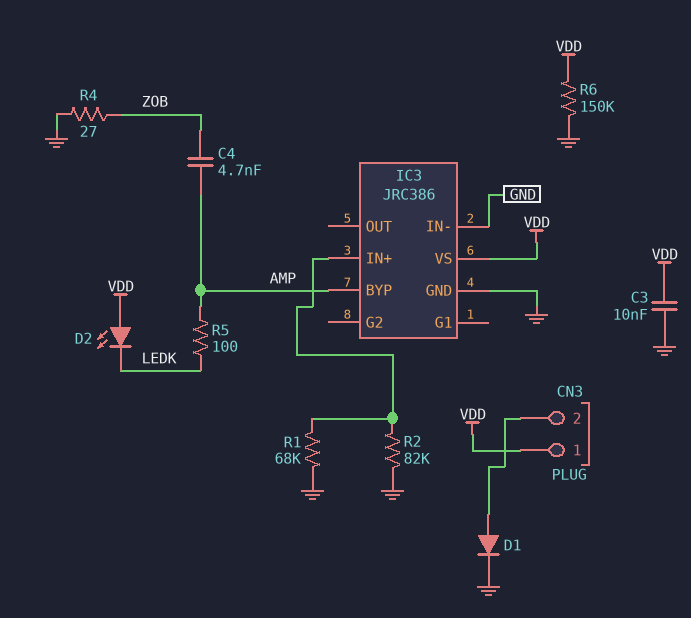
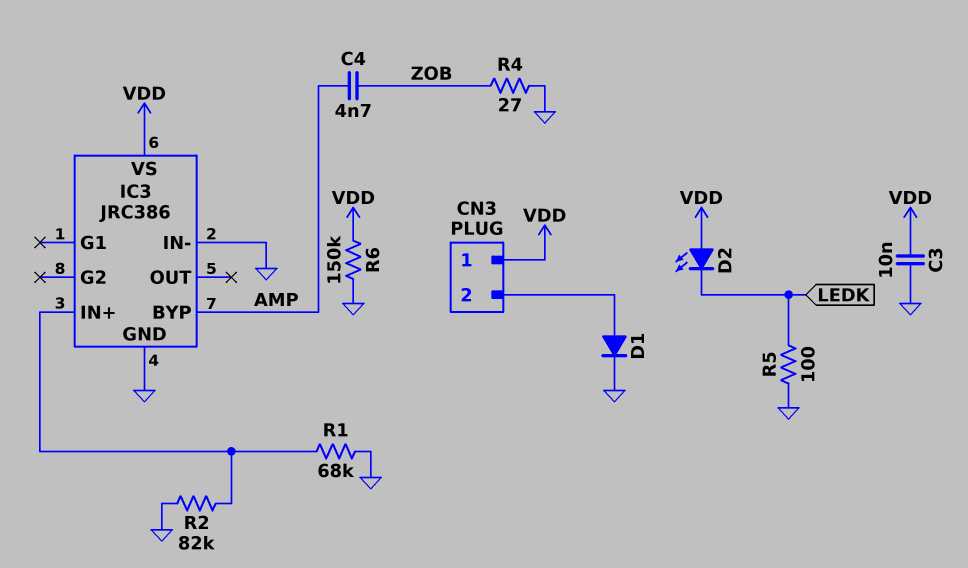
R5: 100 (AMP, LEDK) -> 100 (GND, LEDK)

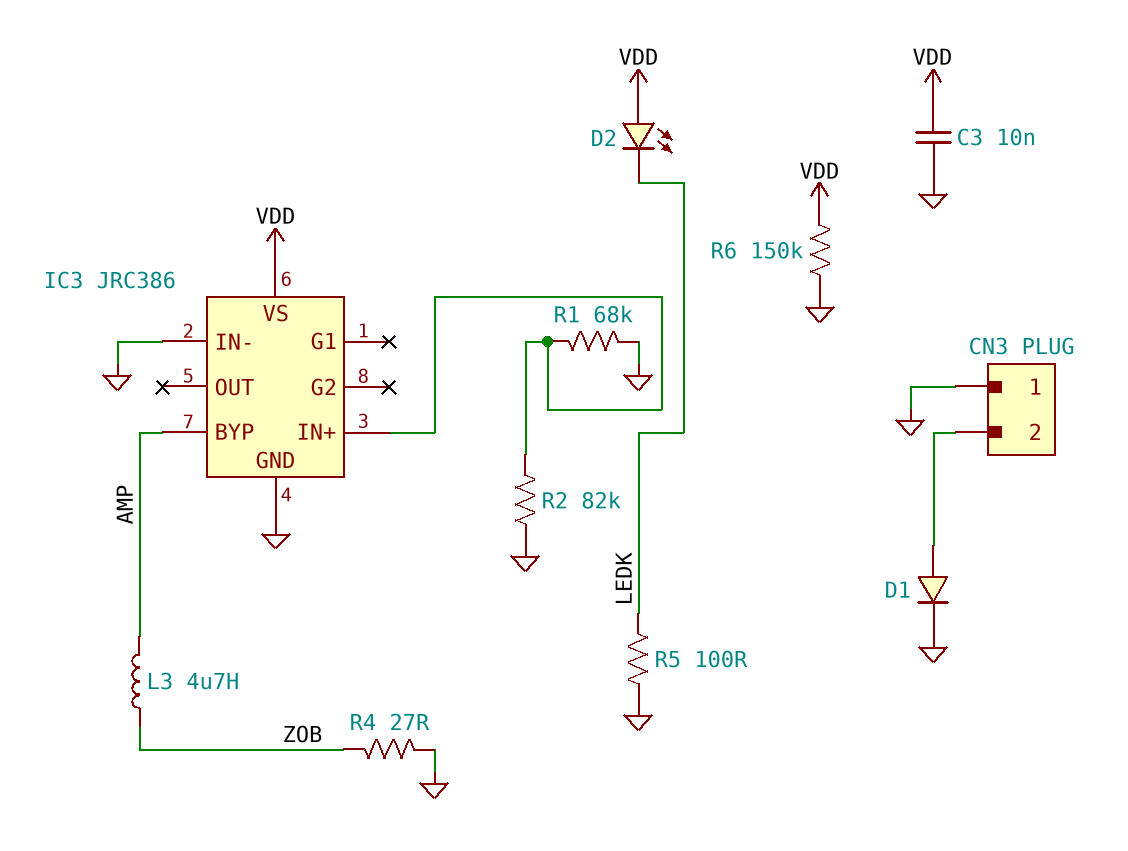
C4: 4.7nF (AMP, ZOB) -> none
CN3 pin 1: VDD -> GND
L3: none -> 4.7uH (AMP, ZOB)

